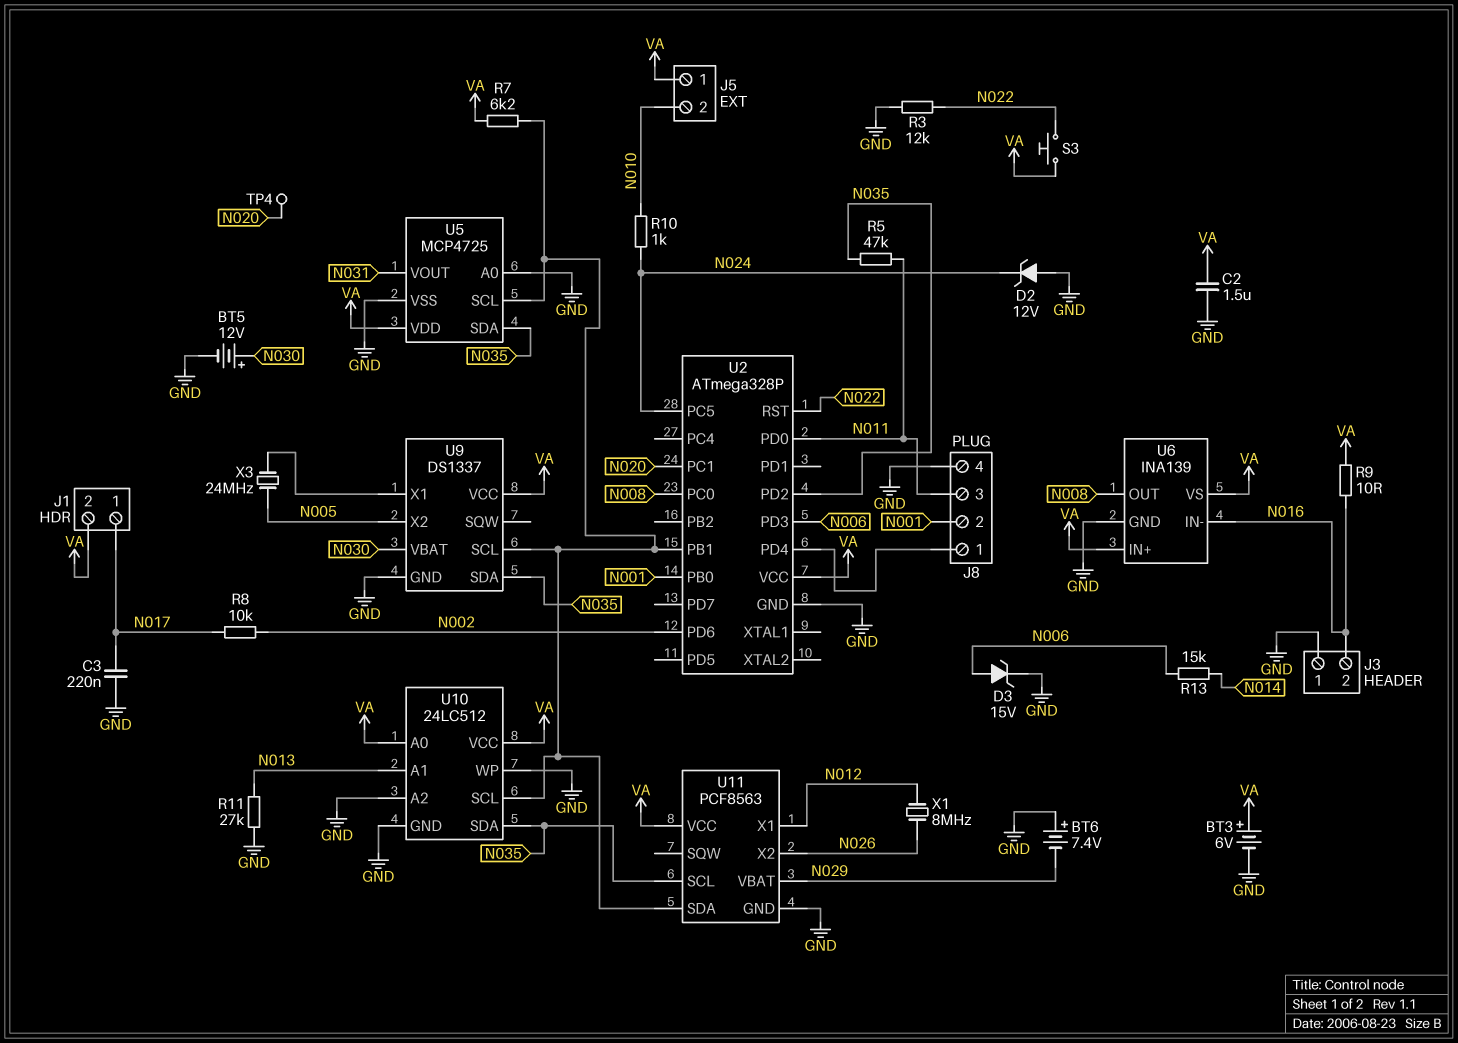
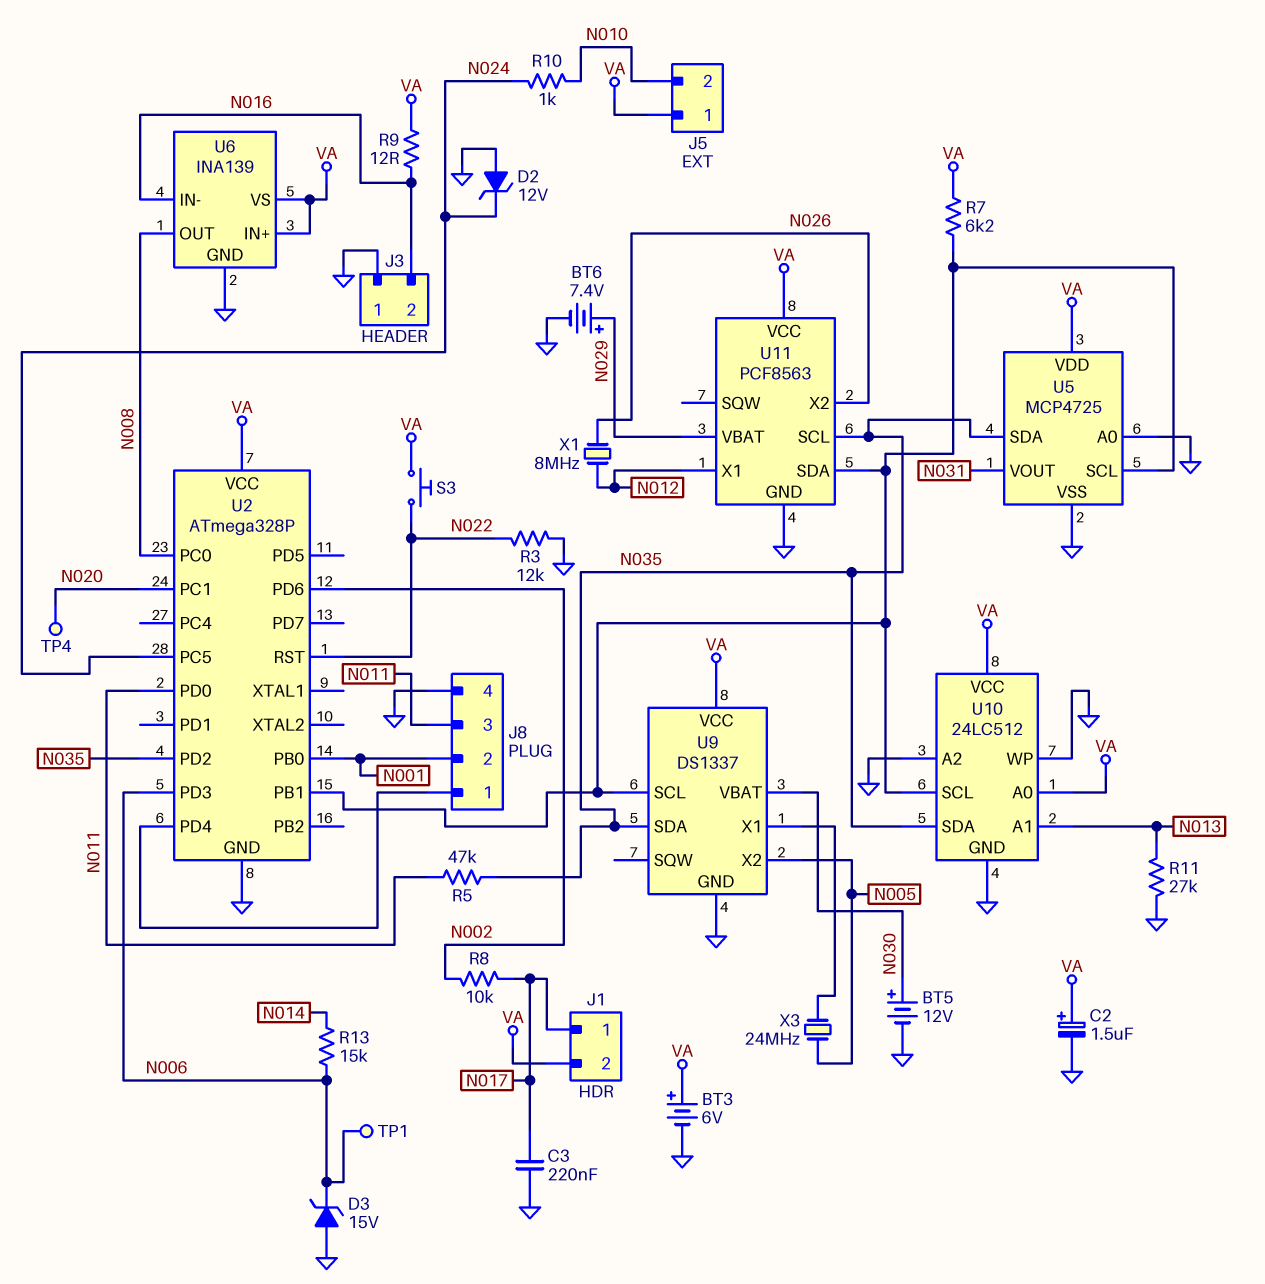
BT6: 7.4V (plus GND, minus N029) -> 7.4V (plus N029, minus GND)
C2: 1.5uF (GND, VA) -> 1.5uF (plus VA, minus GND)
D3: zener 15V (A N006, K GND) -> zener 15V (A GND, K N006)
R9: 10 (N016, VA) -> 12 (N016, VA)
TP1: none -> test point (N006)

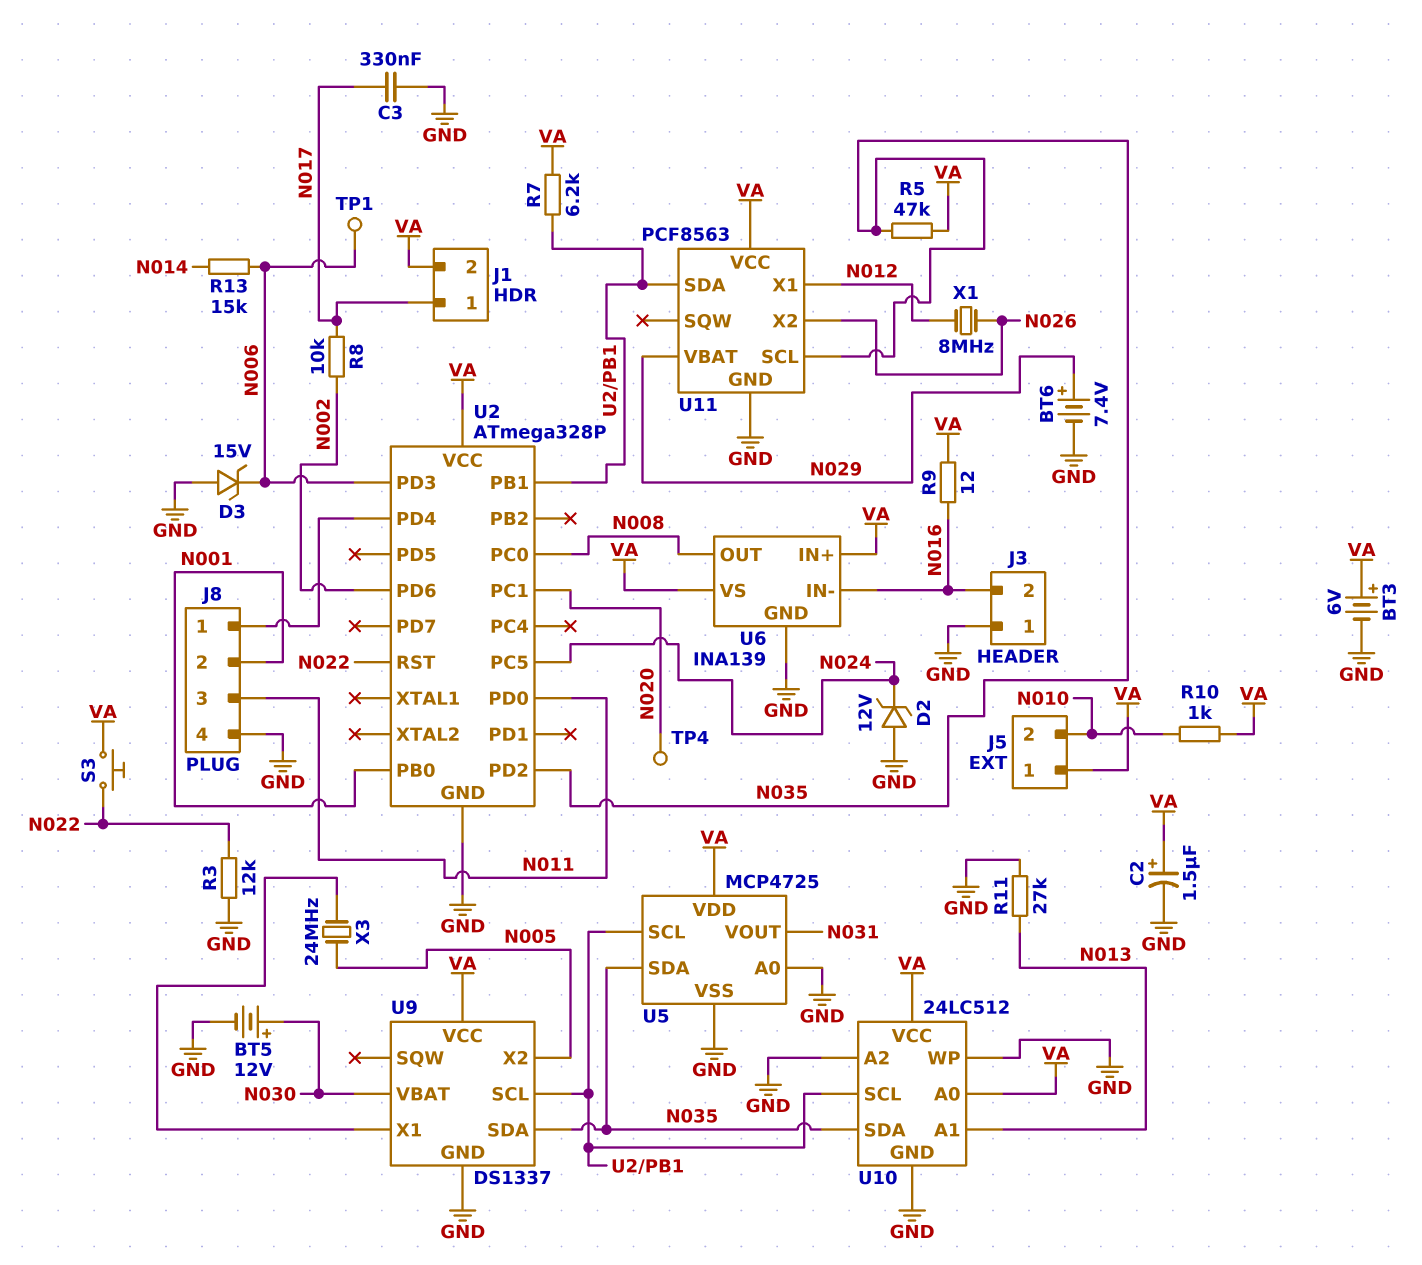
C3: 220nF (GND, N017) -> 330nF (GND, N017)
R5: 47k (N011, N035) -> 47k (N035, VA)
R10: 1k (N010, N024) -> 1k (N010, VA)

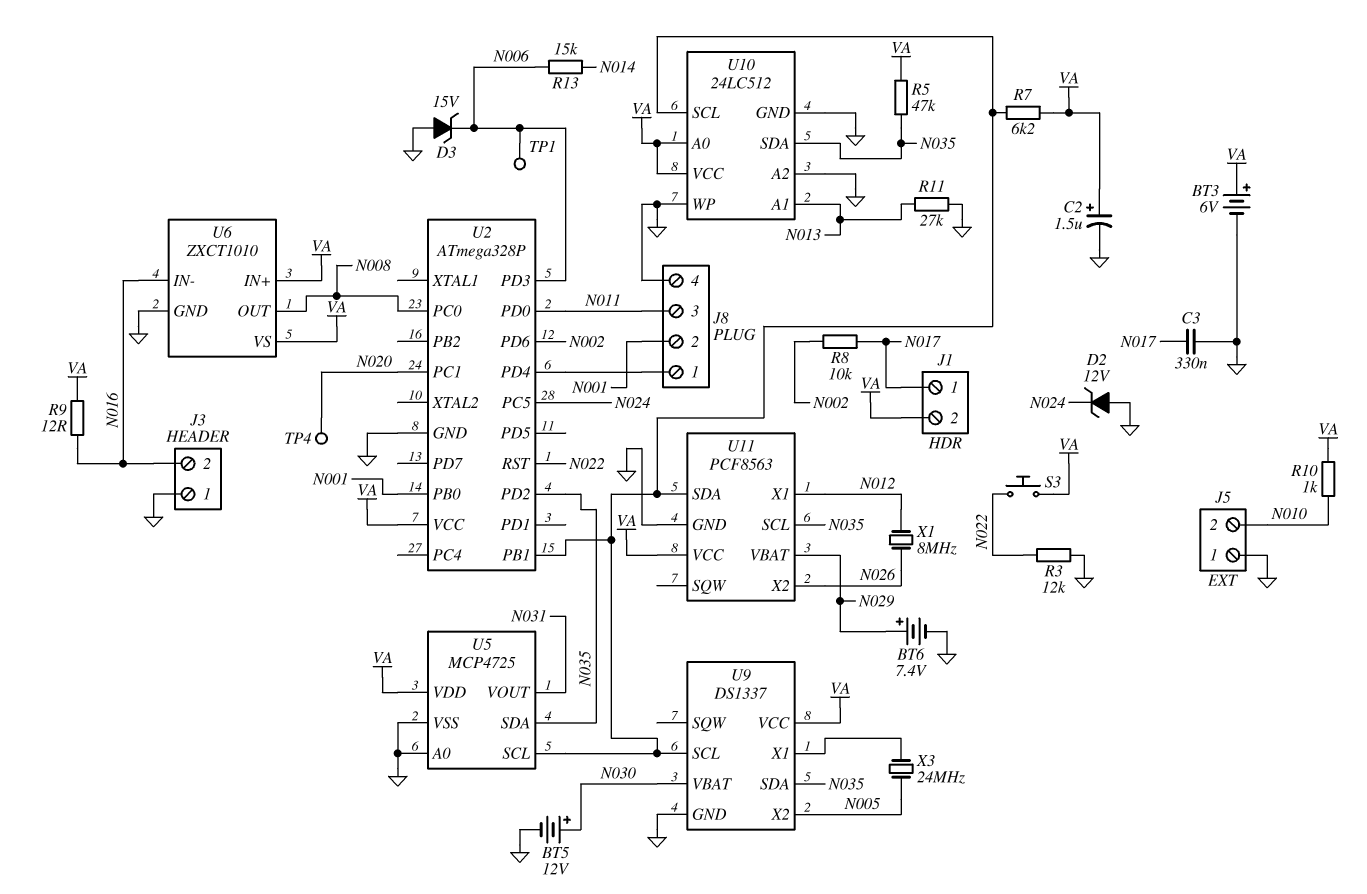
J5 pin 1: VA -> GND
U6: INA139 -> ZXCT1010

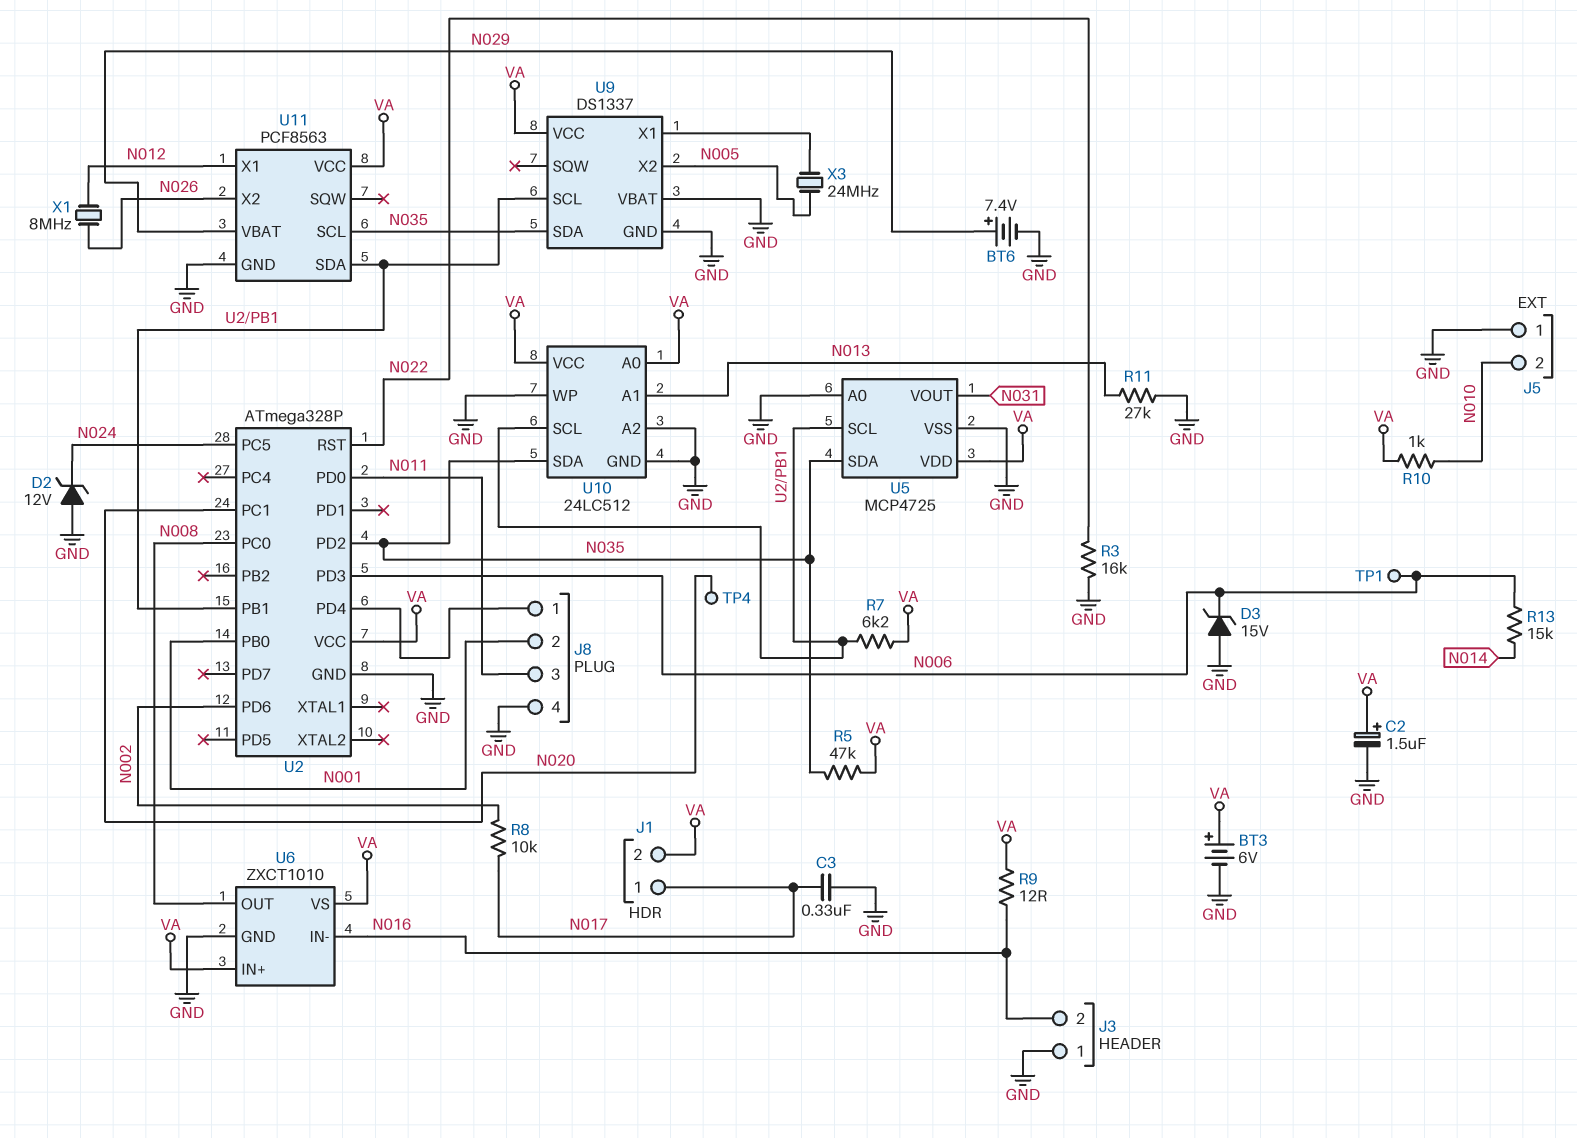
BT5: 12V (plus N030, minus GND) -> none
R3: 12k (GND, N022) -> 16k (GND, N022)
S3: button (N022, VA) -> none
U9 pin VBAT: N030 -> GND

